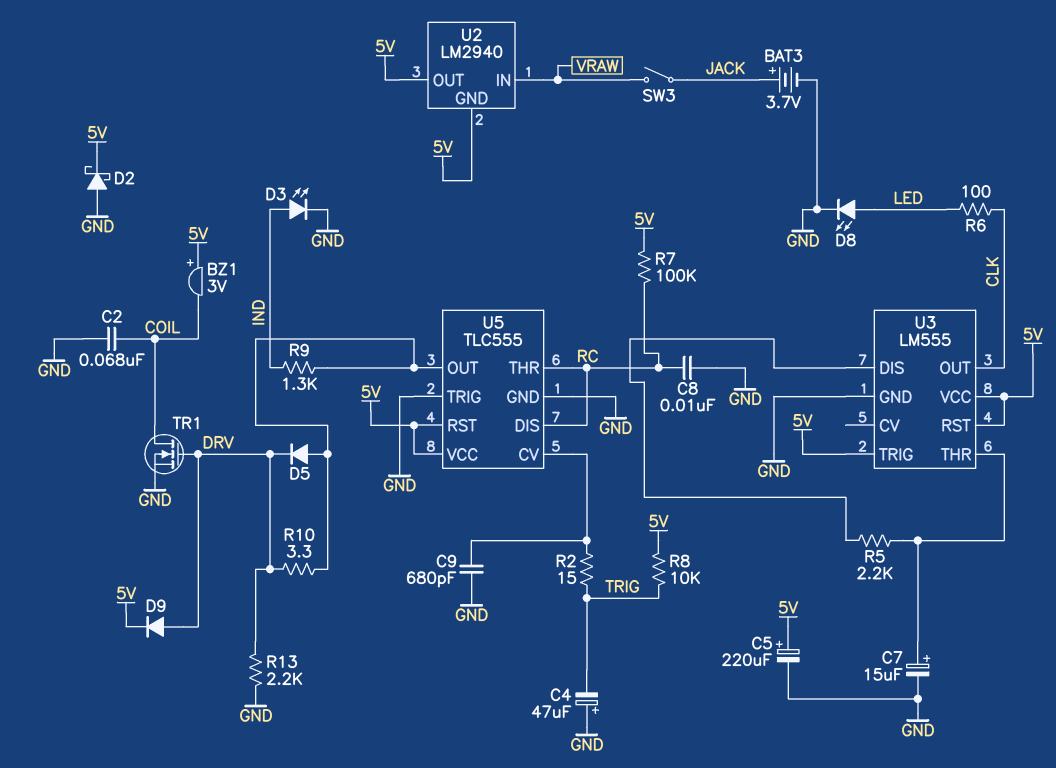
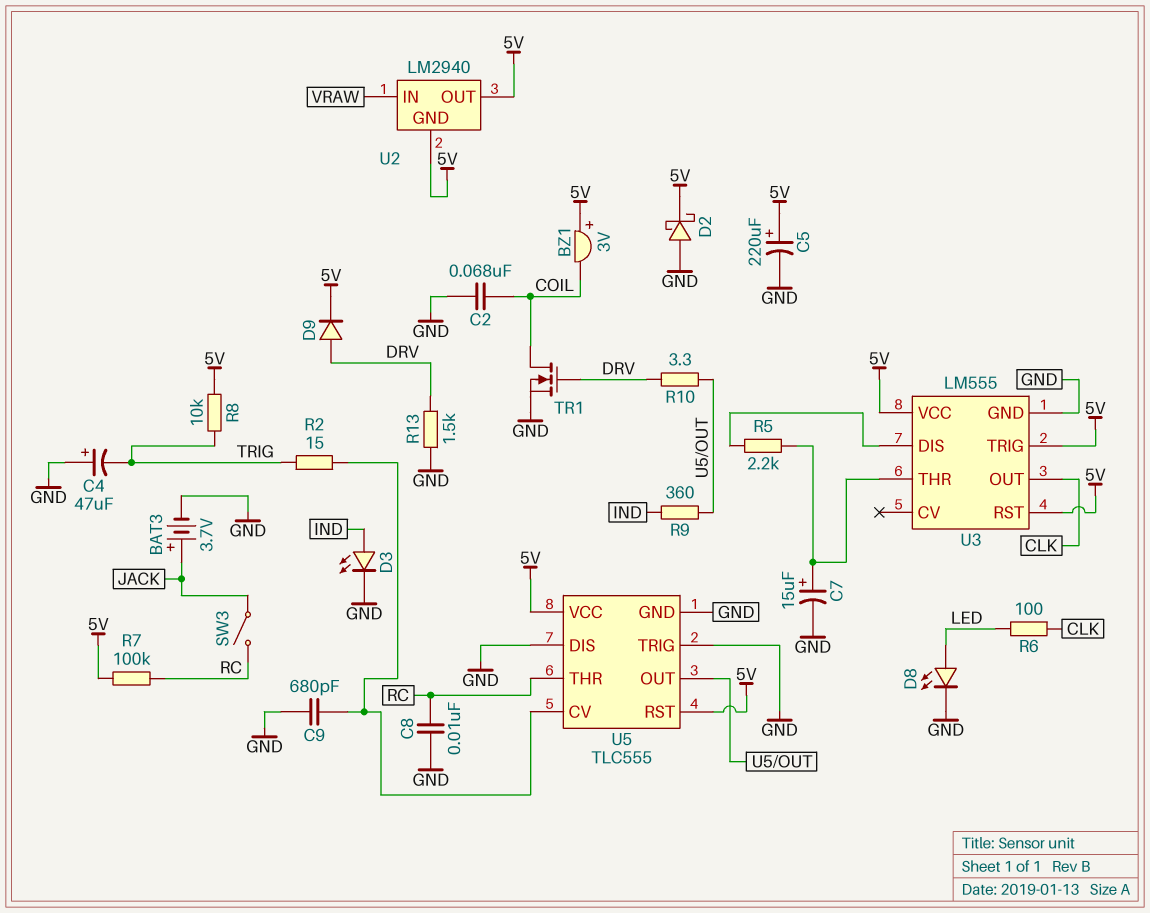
D5: diode (A U5/OUT, K DRV) -> none
R9: 1.3k (IND, U5/OUT) -> 360 (IND, U5/OUT)
R13: 2.2k (DRV, GND) -> 1.5k (DRV, GND)
SW3: switch (JACK, VRAW) -> switch (JACK, RC)
U5 pin DIS: RC -> GND

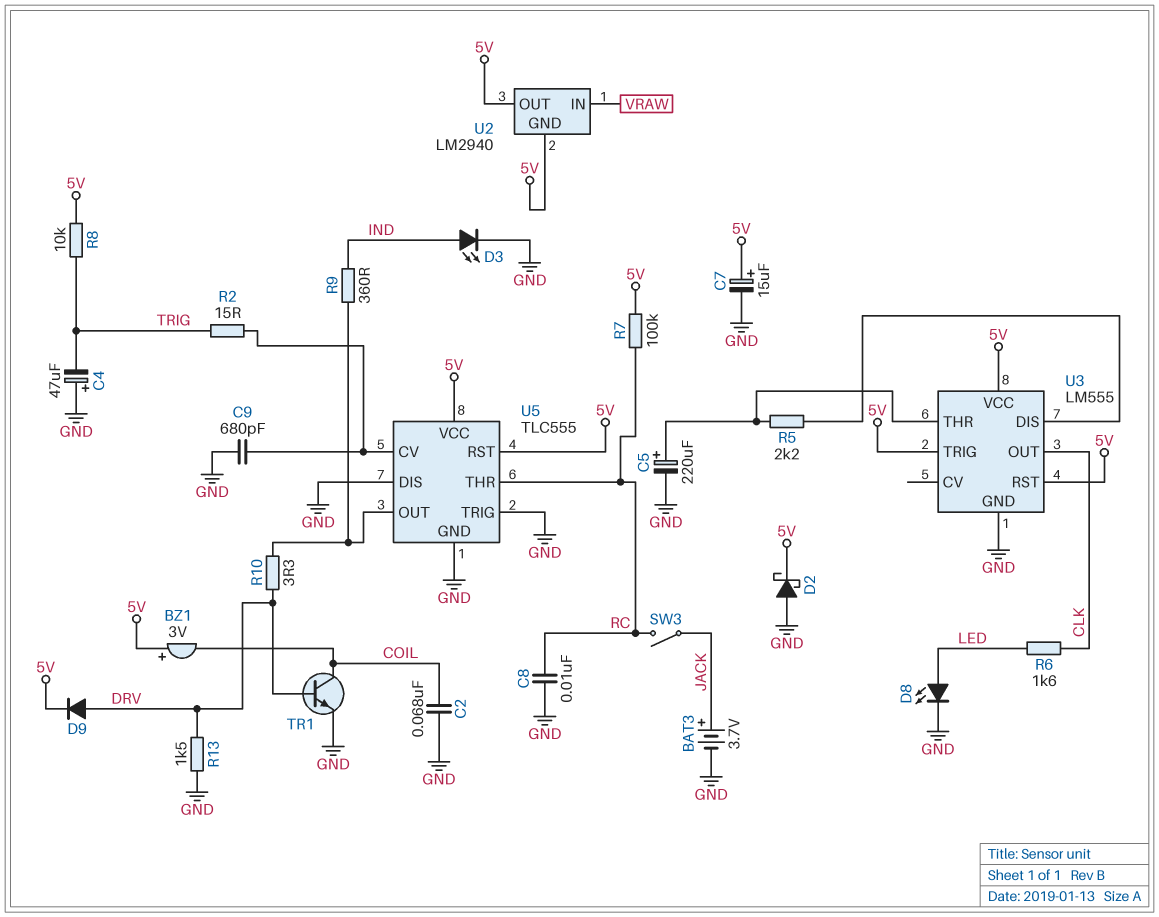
C5: 220uF (plus 5V, minus GND) -> 220uF (plus U3/THR, minus GND)
C7: 15uF (plus U3/THR, minus GND) -> 15uF (plus 5V, minus GND)
R6: 100 (CLK, LED) -> 1.6k (CLK, LED)
TR1: NMOS (G DRV, D COIL, S GND) -> NPN (B DRV, C COIL, E GND)

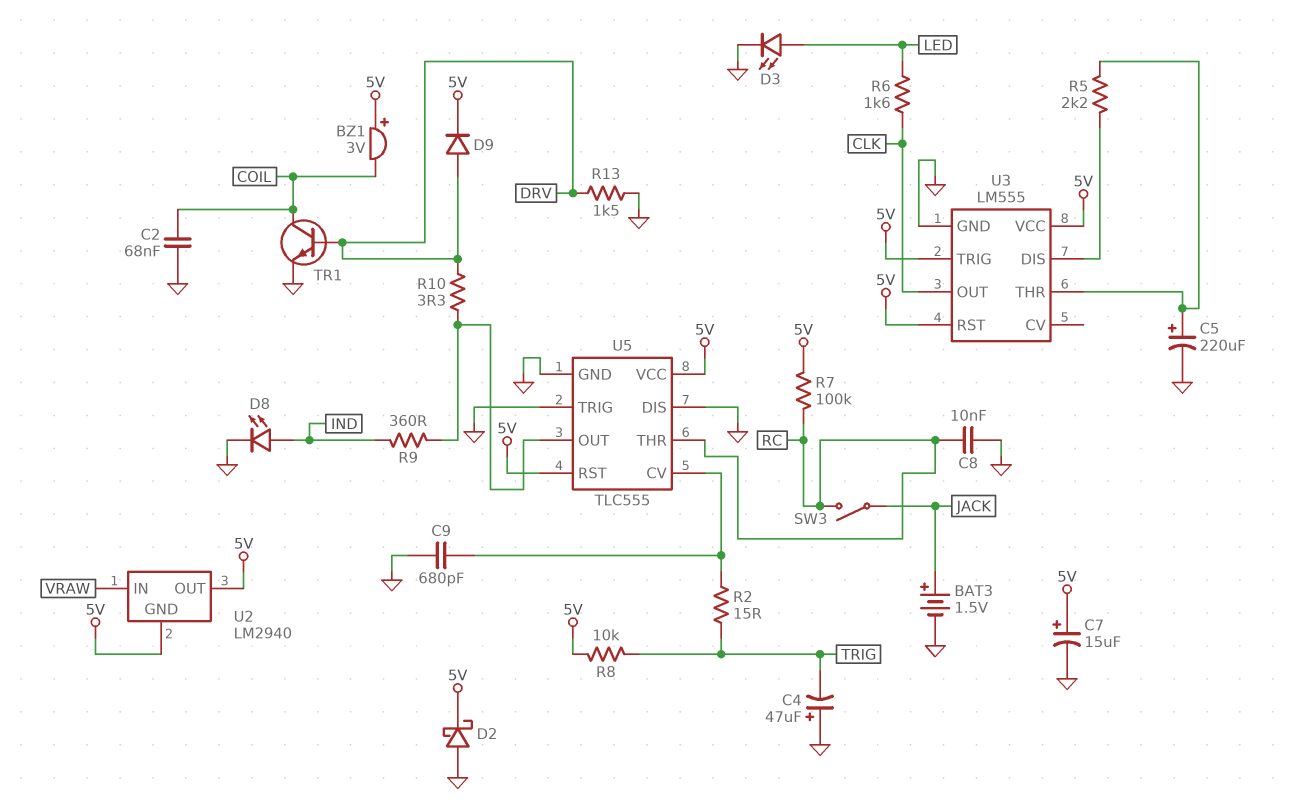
BAT3: 3.7V (plus JACK, minus GND) -> 1.5V (plus JACK, minus GND)
D3: LED (A IND, K GND) -> LED (A LED, K GND)
D8: LED (A LED, K GND) -> LED (A IND, K GND)

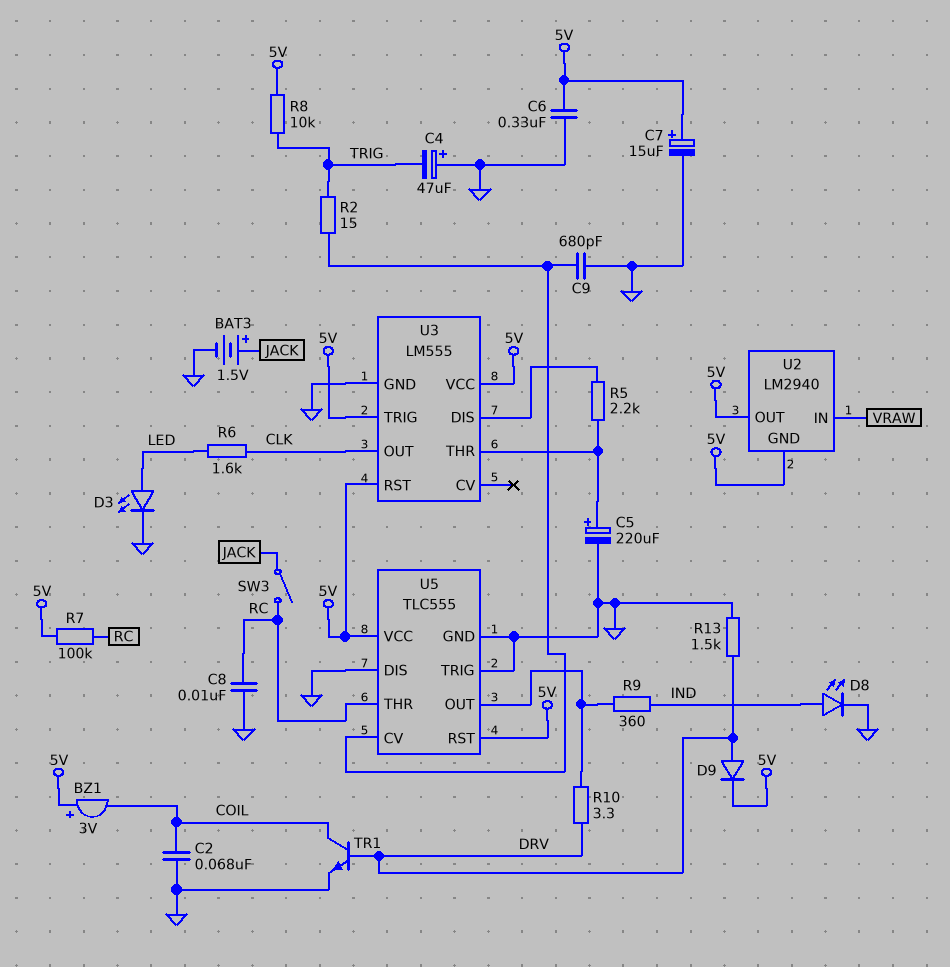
C6: none -> 330nF (5V, GND)
D2: schottky (A GND, K 5V) -> none

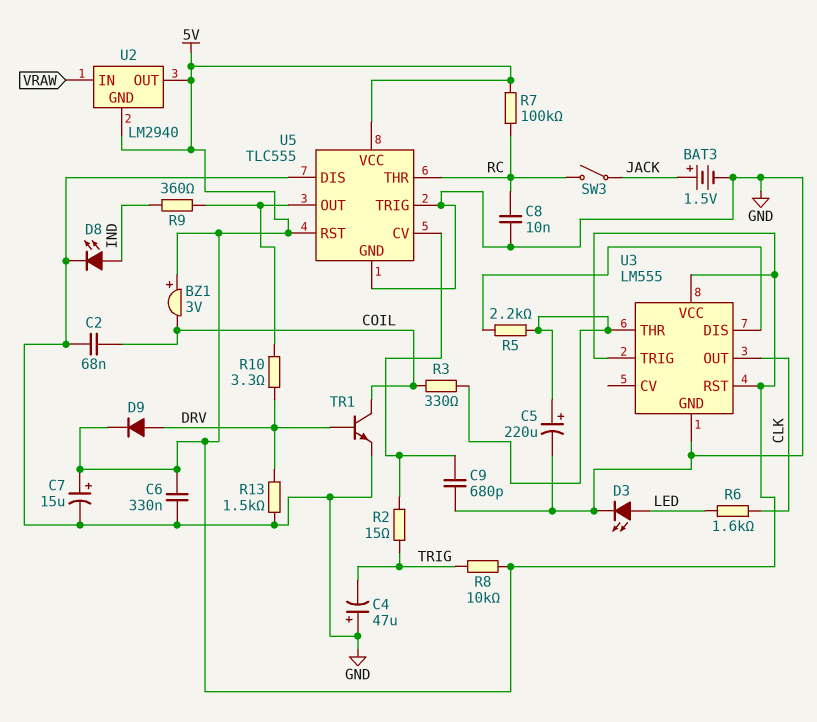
R3: none -> 330 (COIL, U3/THR)

